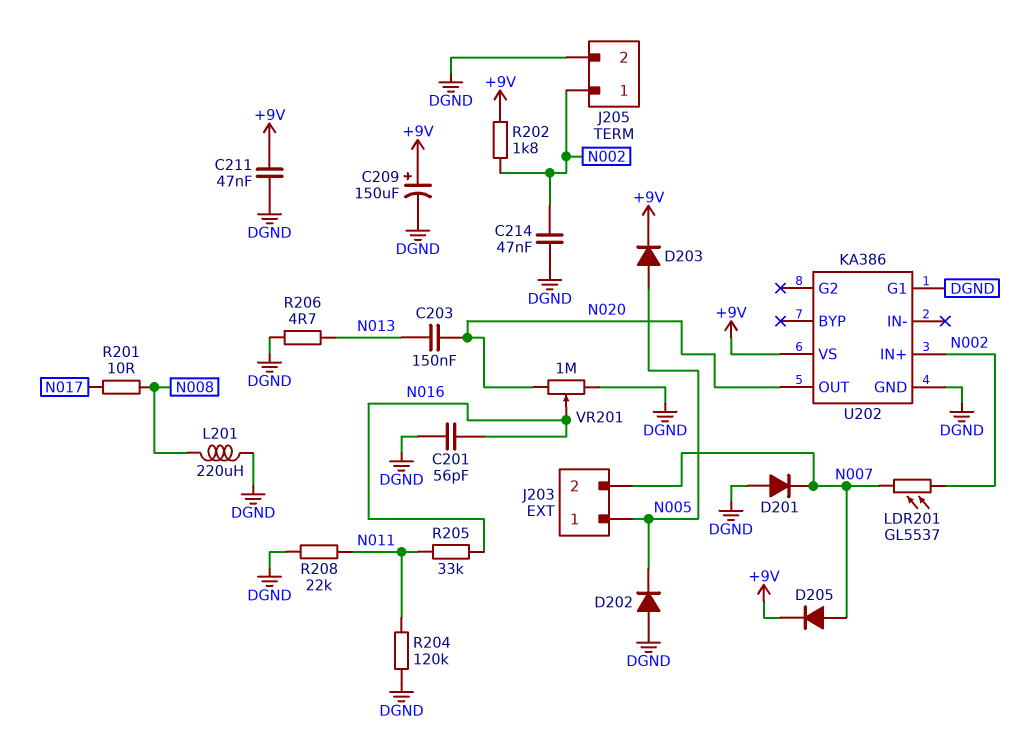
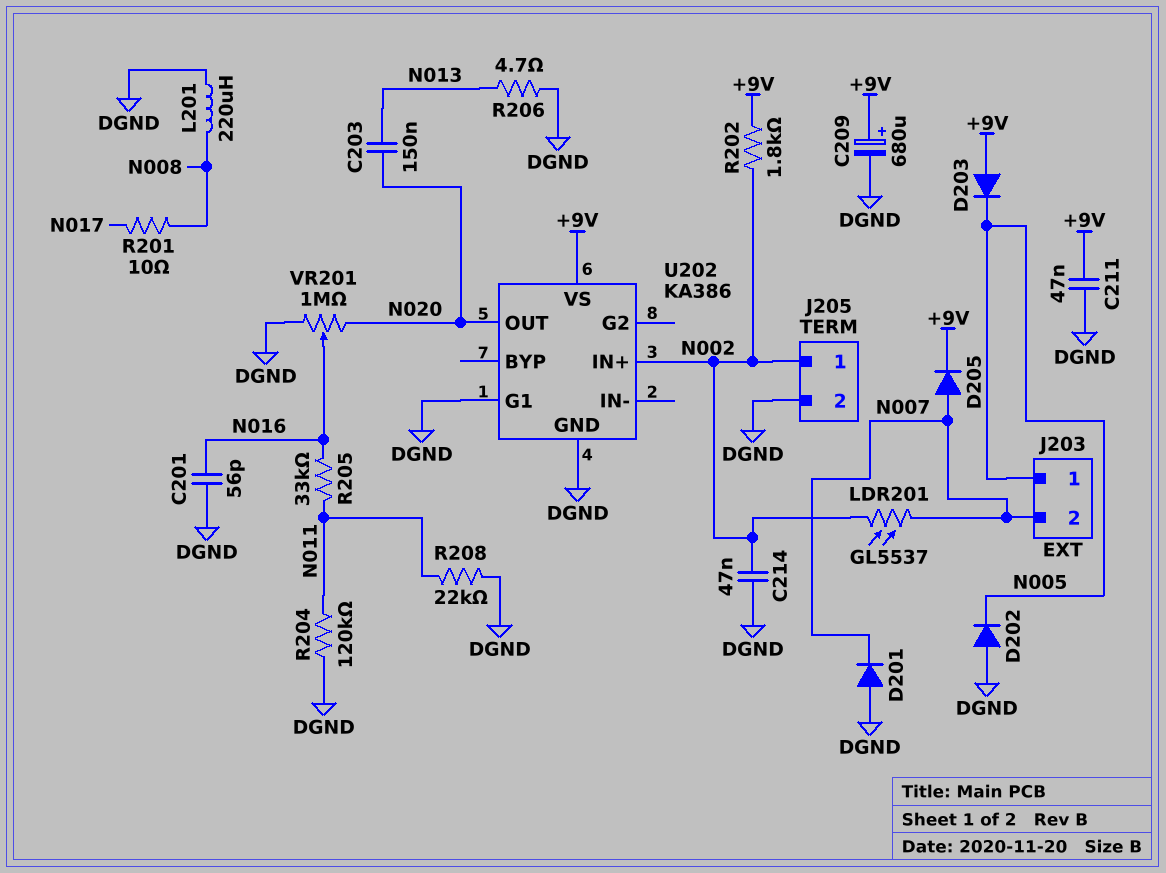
C209: 150uF (plus +9V, minus DGND) -> 680uF (plus +9V, minus DGND)
D203: diode (A N005, K +9V) -> diode (A +9V, K N005)

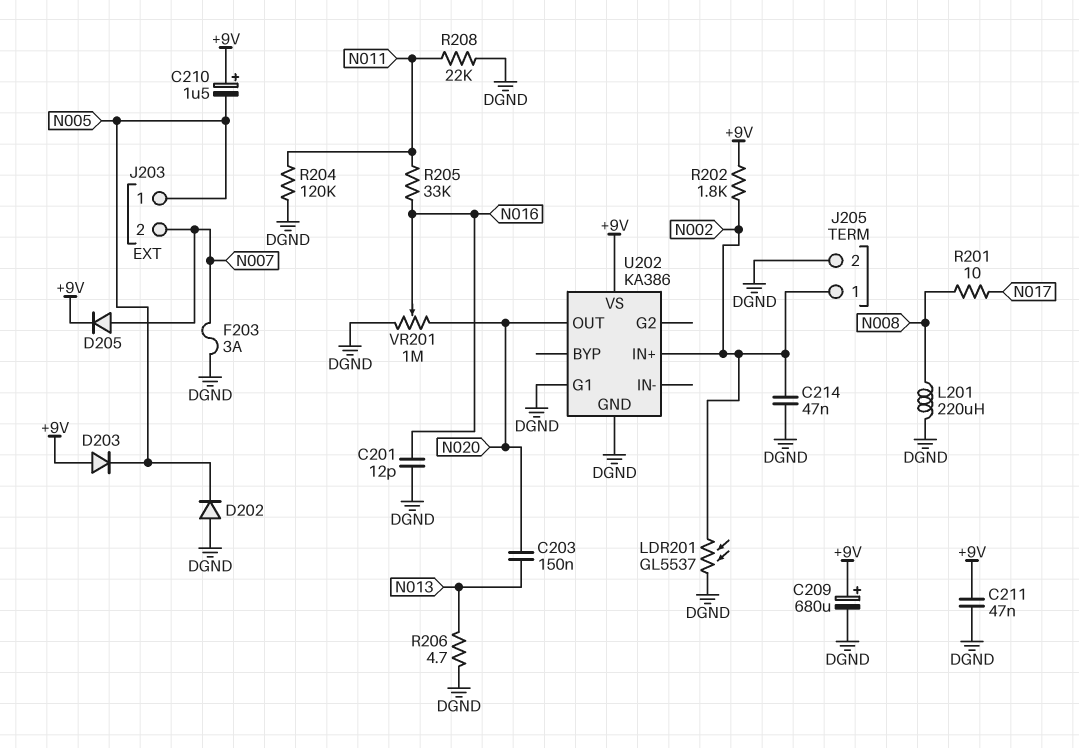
C201: 56pF (DGND, N016) -> 12pF (DGND, N016)
C210: none -> 1.5uF (plus +9V, minus N005)
D201: diode (A DGND, K N007) -> none
F203: none -> 3A (DGND, N007)
LDR201: GL5537 (N002, N007) -> GL5537 (DGND, N002)

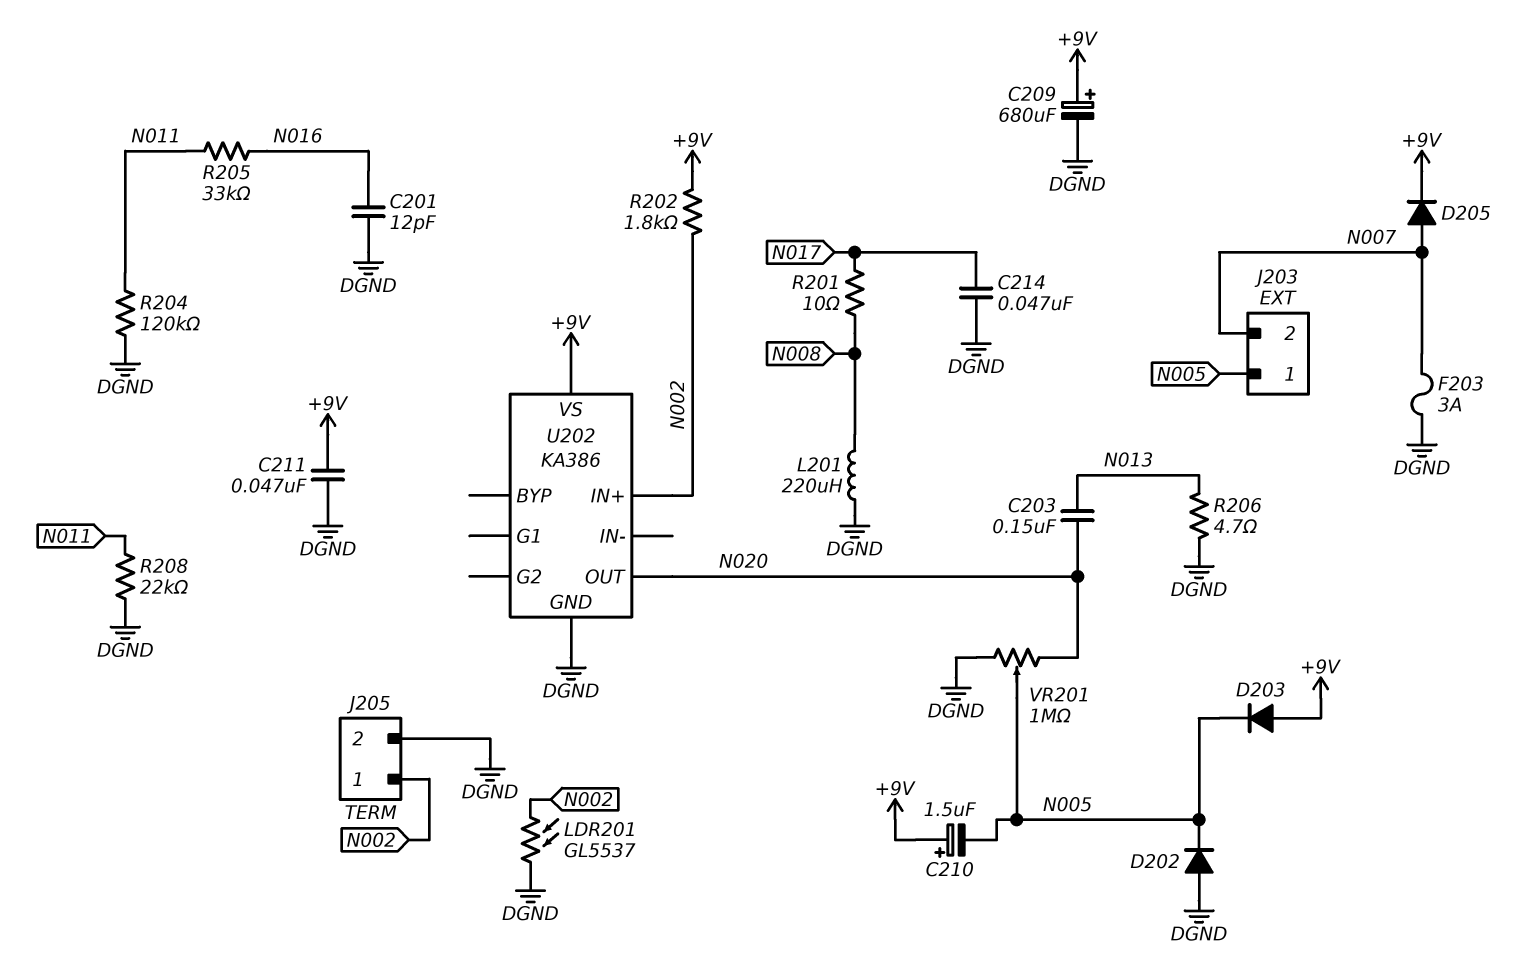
C214: 47nF (DGND, N002) -> 47nF (DGND, N017)
U202 pin G1: DGND -> none
VR201: 1M (DGND, N020, wiper N016) -> 1M (DGND, N020, wiper N005)

